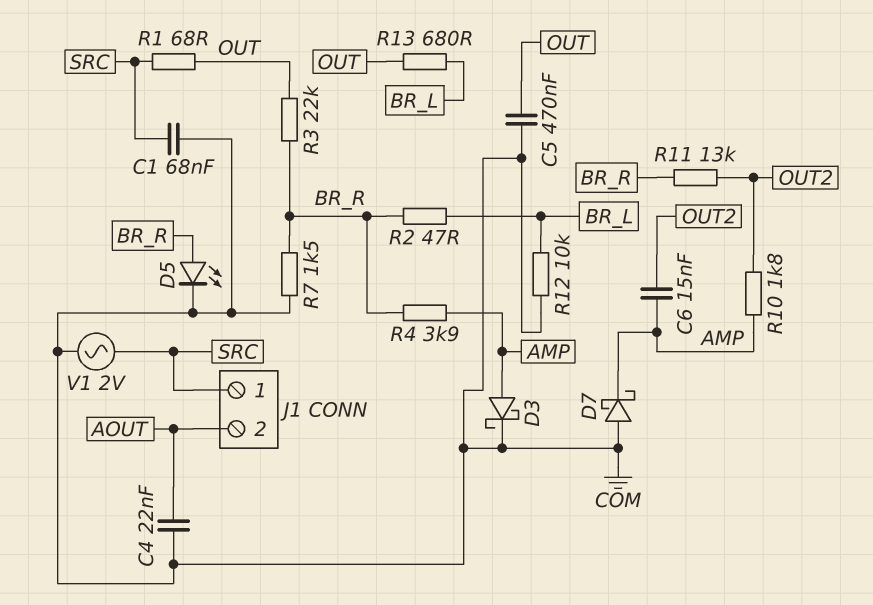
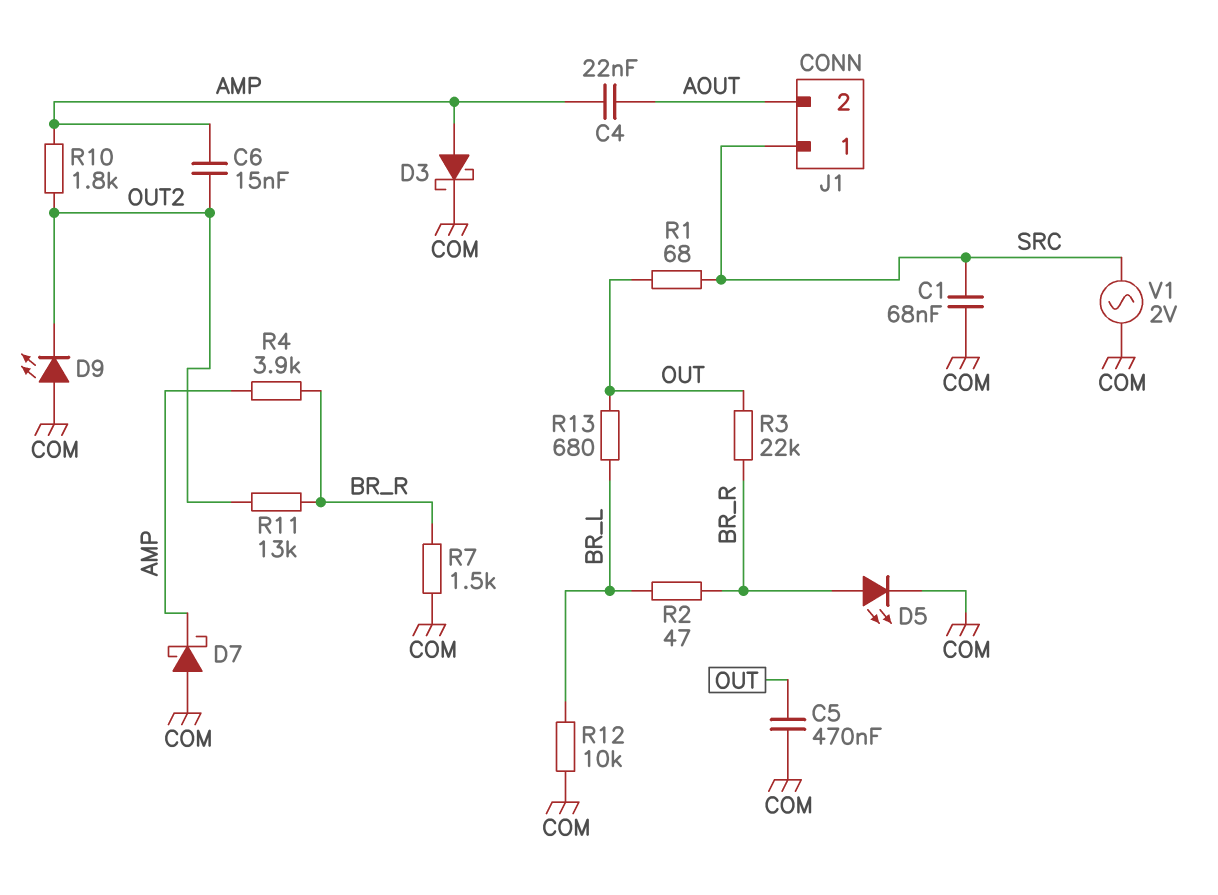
C4: 22nF (AOUT, COM) -> 22nF (AMP, AOUT)
D9: none -> LED (A COM, K OUT2)

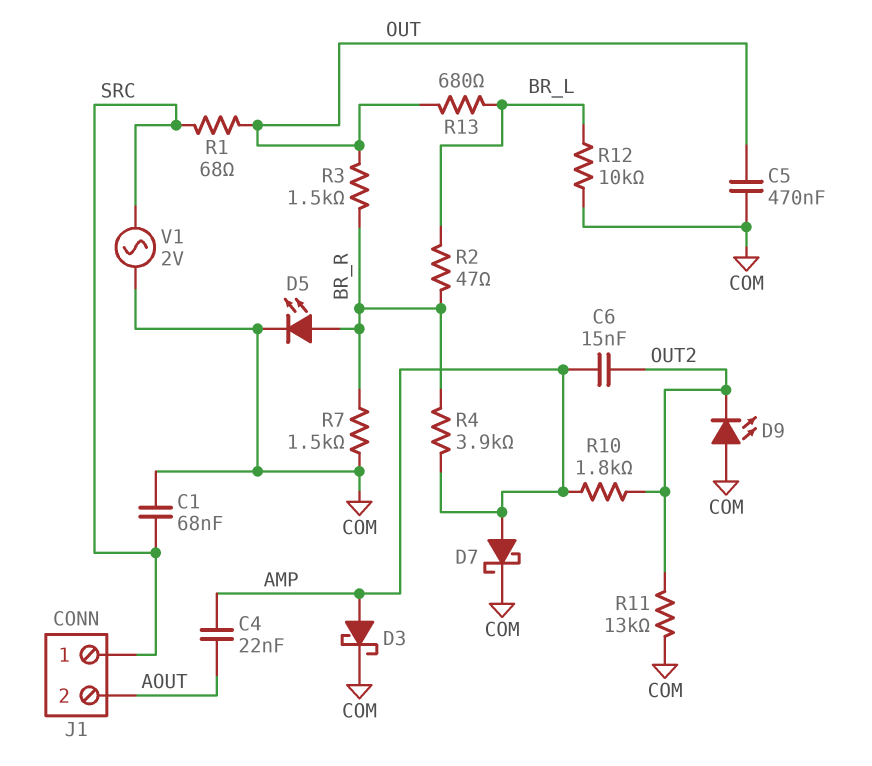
D7: schottky (A COM, K AMP) -> schottky (A AMP, K COM)
R3: 22k (BR_R, OUT) -> 1.5k (BR_R, OUT)
R11: 13k (BR_R, OUT2) -> 13k (COM, OUT2)

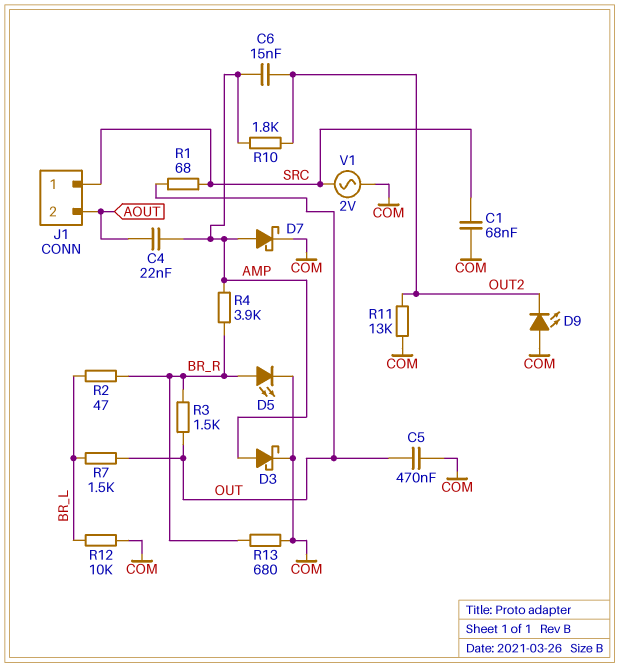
R7: 1.5k (BR_R, COM) -> 1.5k (BR_L, OUT)
R13: 680 (BR_L, OUT) -> 680 (BR_R, COM)

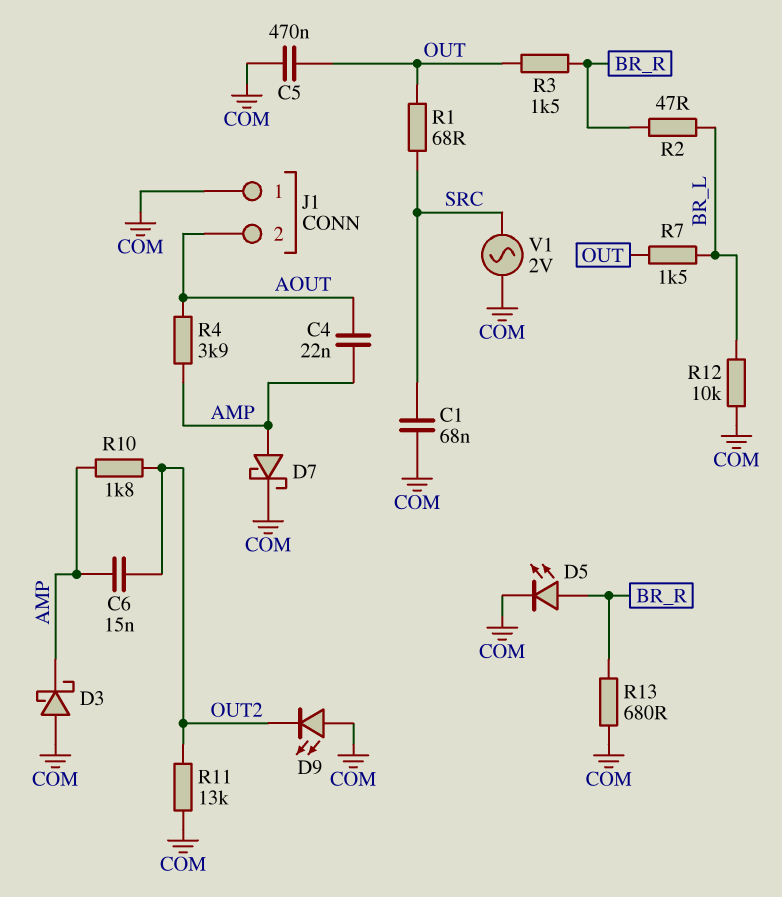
D3: schottky (A AMP, K COM) -> schottky (A COM, K AMP)
J1 pin 1: SRC -> COM
R4: 3.9k (AMP, BR_R) -> 3.9k (AMP, AOUT)

